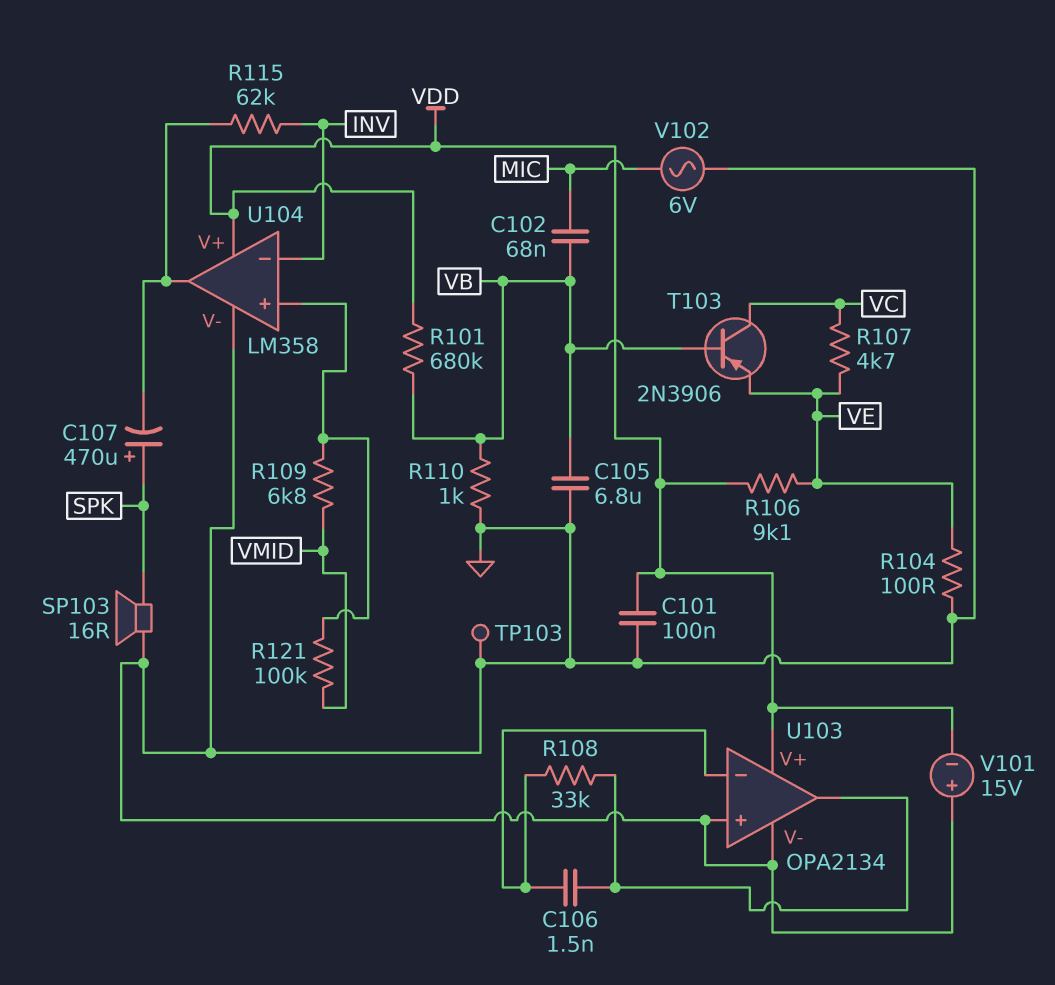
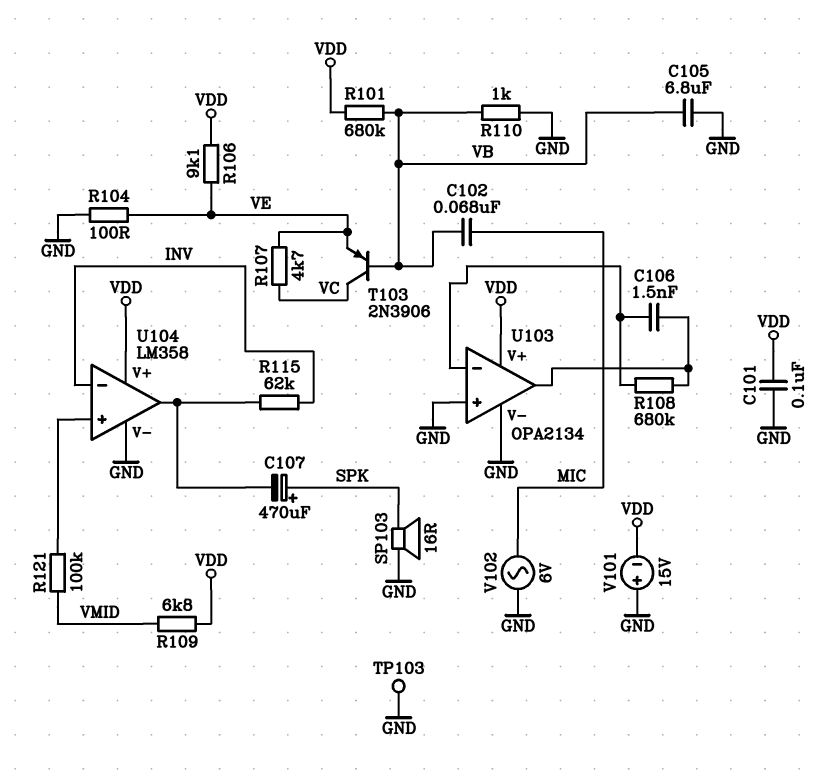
R108: 33k (U103/in-, U103/out) -> 680k (U103/in-, U103/out)
R109: 6.8k (U104/in+, VMID) -> 6.8k (VDD, VMID)

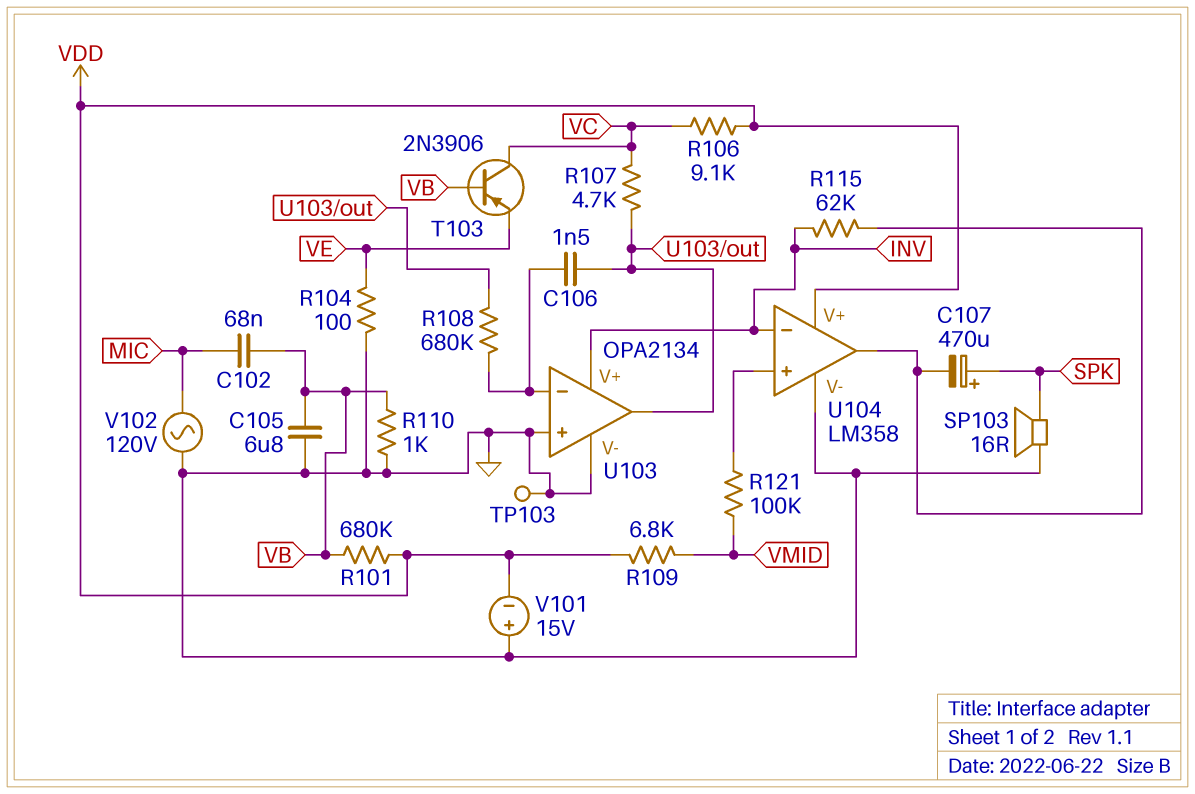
C101: 100nF (GND, VDD) -> none
R106: 9.1k (VDD, VE) -> 9.1k (VC, VDD)
R107: 4.7k (VC, VE) -> 4.7k (U103/out, VC)
U103 pin V+: VDD -> INV
V102: AC 6V (GND, MIC) -> AC 120V (GND, MIC)

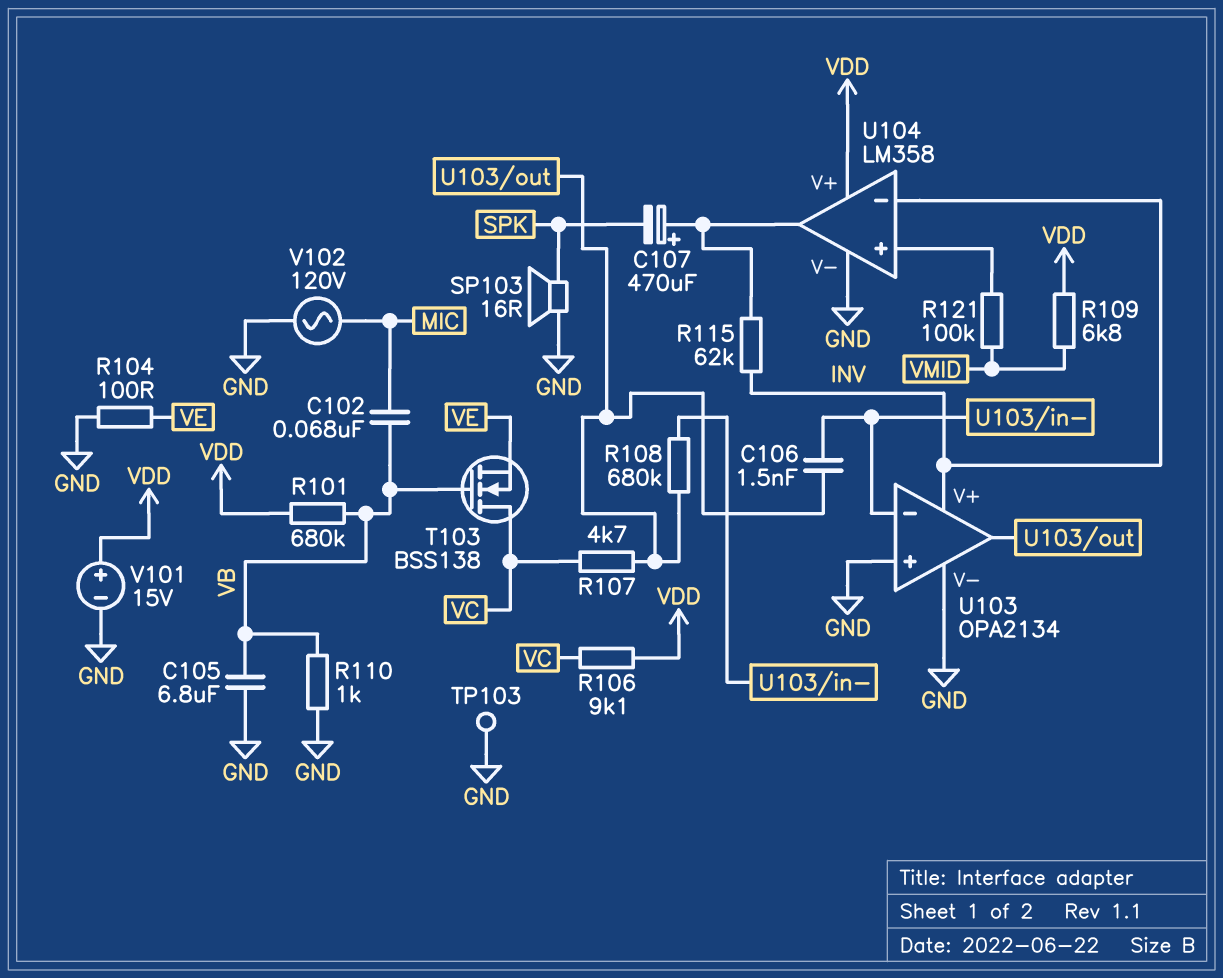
C107: 470uF (plus SPK, minus U104/out) -> 470uF (plus U104/out, minus SPK)
T103: PNP 2N3906 (B VB, C VC, E VE) -> NMOS BSS138 (G VB, D VC, S VE)
V101: 15V (plus GND, minus VDD) -> 15V (plus VDD, minus GND)

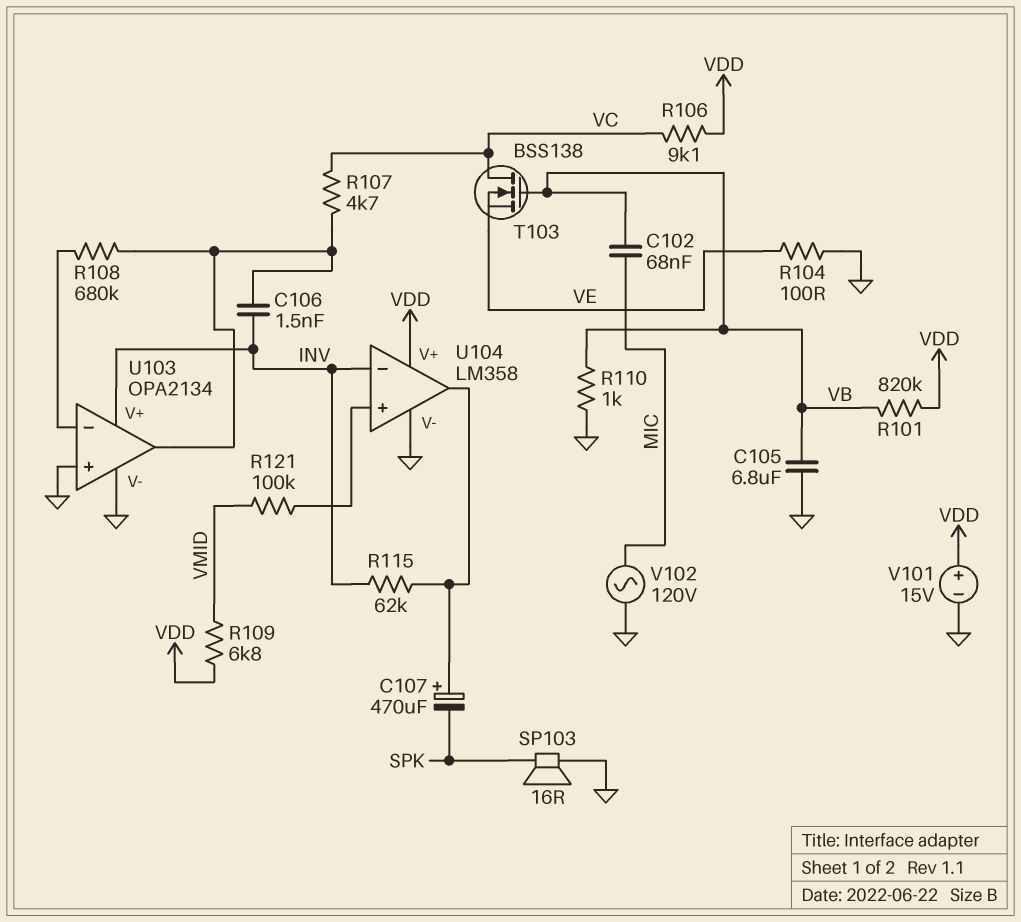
C106: 1.5nF (U103/in-, U103/out) -> 1.5nF (INV, U103/out)
R101: 680k (VB, VDD) -> 820k (VB, VDD)
TP103: test point (GND) -> none

